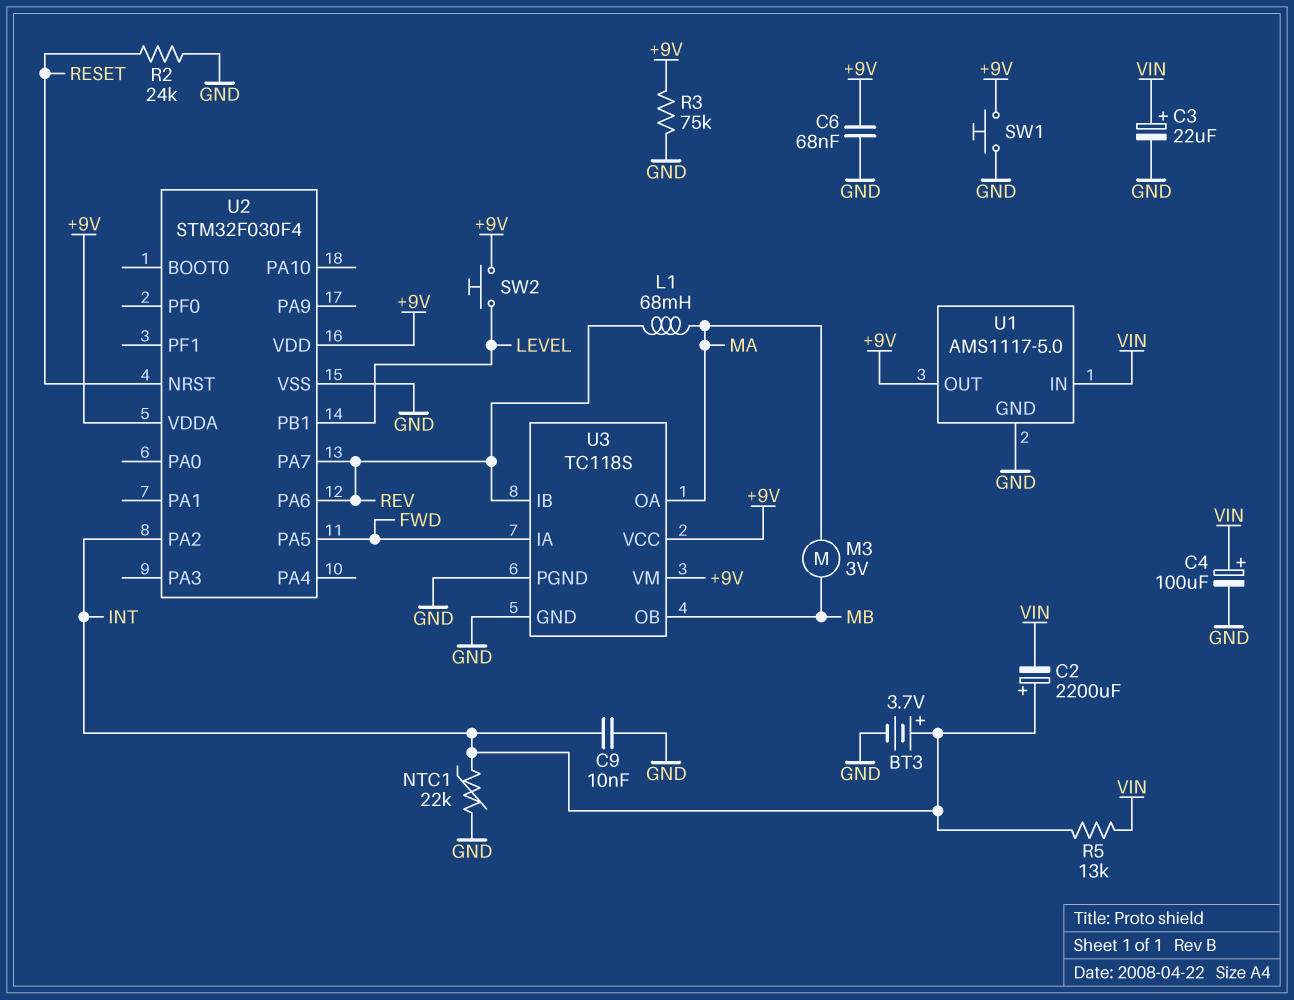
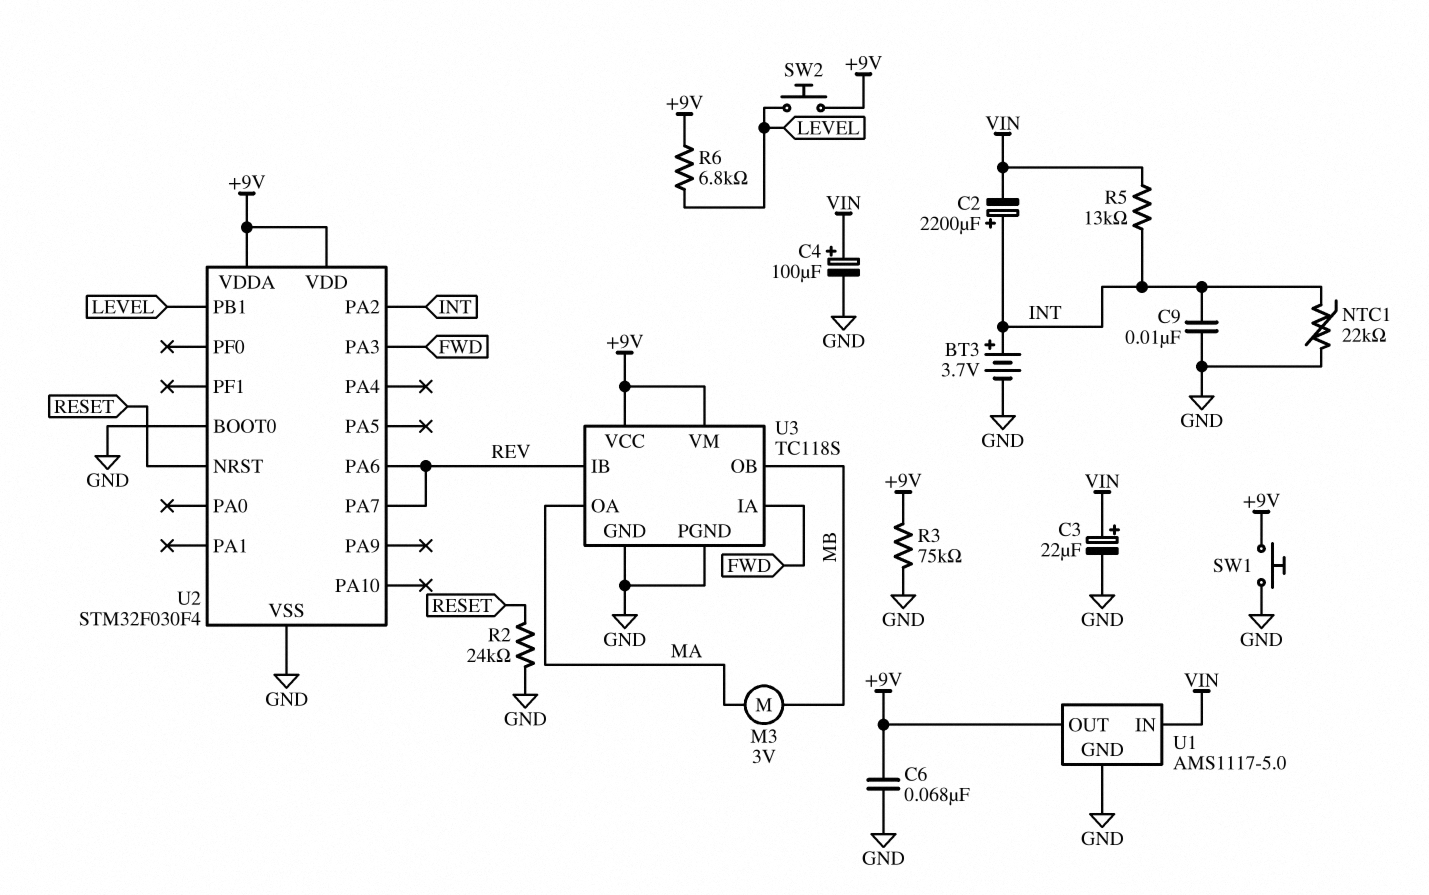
L1: 68mH (MA, REV) -> none
R6: none -> 6.8k (+9V, LEVEL)
U2 pin BOOT0: none -> GND
U2 pin PA3: none -> FWD
U2 pin PA5: FWD -> none

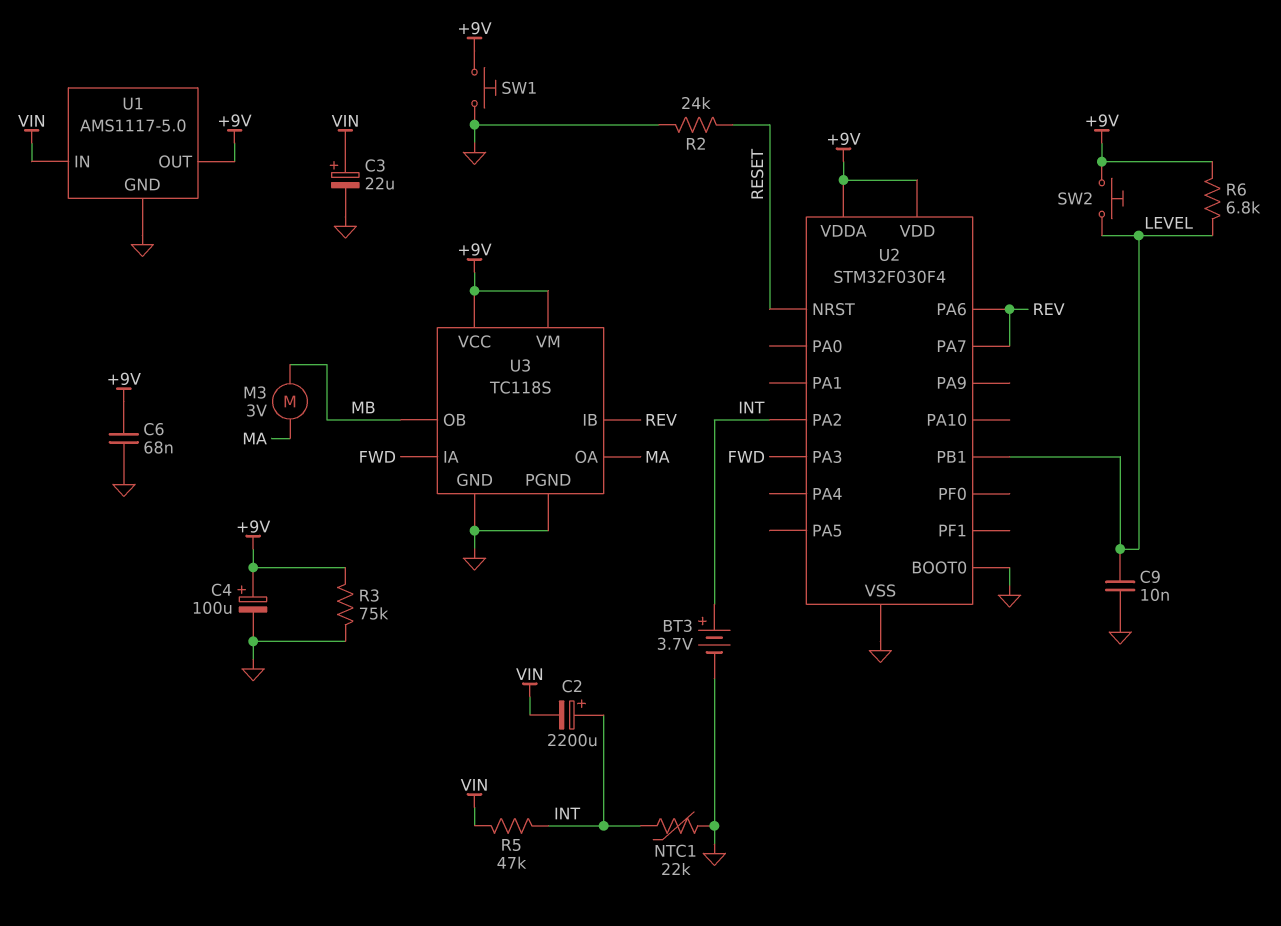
C4: 100uF (plus VIN, minus GND) -> 100uF (plus +9V, minus GND)
C9: 10nF (GND, INT) -> 10nF (GND, LEVEL)
R5: 13k (INT, VIN) -> 47k (INT, VIN)

